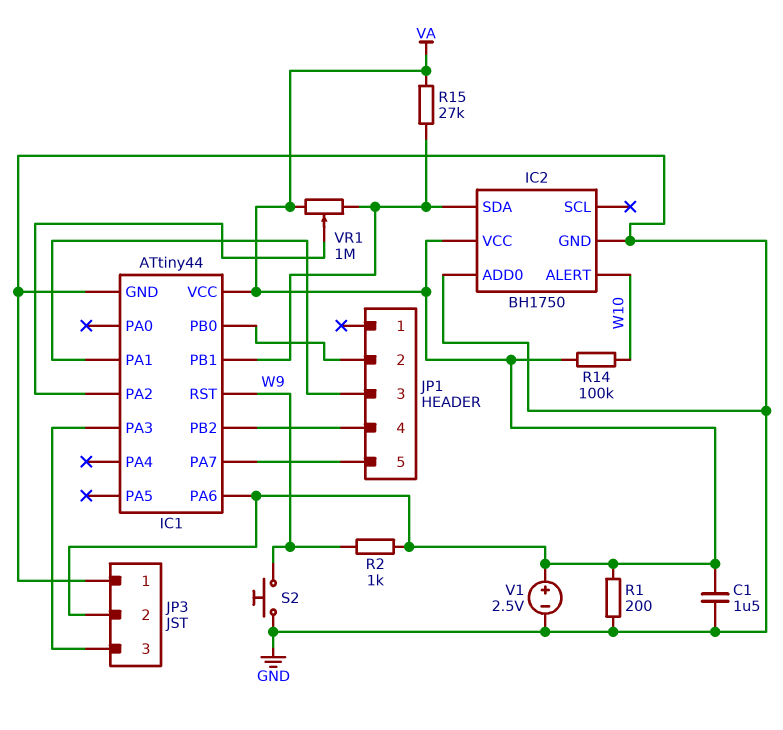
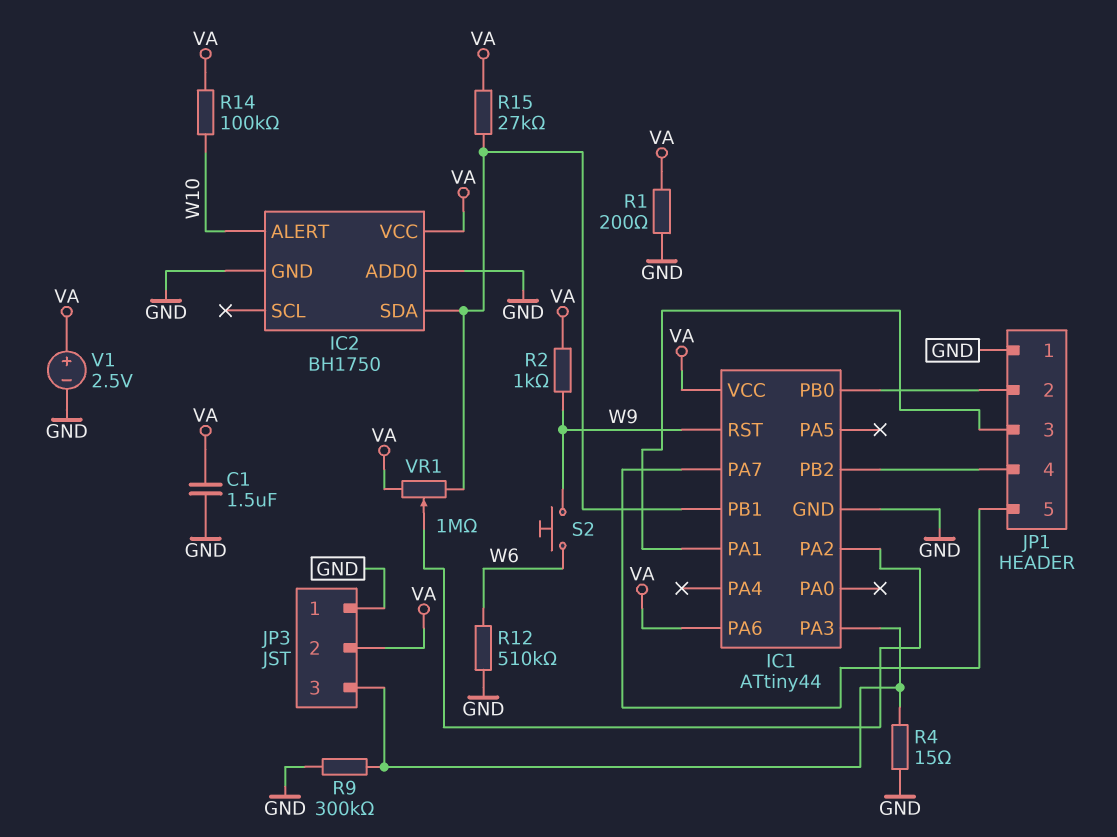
JP1 pin 1: none -> GND
R4: none -> 15 (GND, IC1/PA3)
R9: none -> 300k (GND, IC1/PA3)
R12: none -> 510k (GND, W6)
S2: button (GND, W9) -> button (W6, W9)

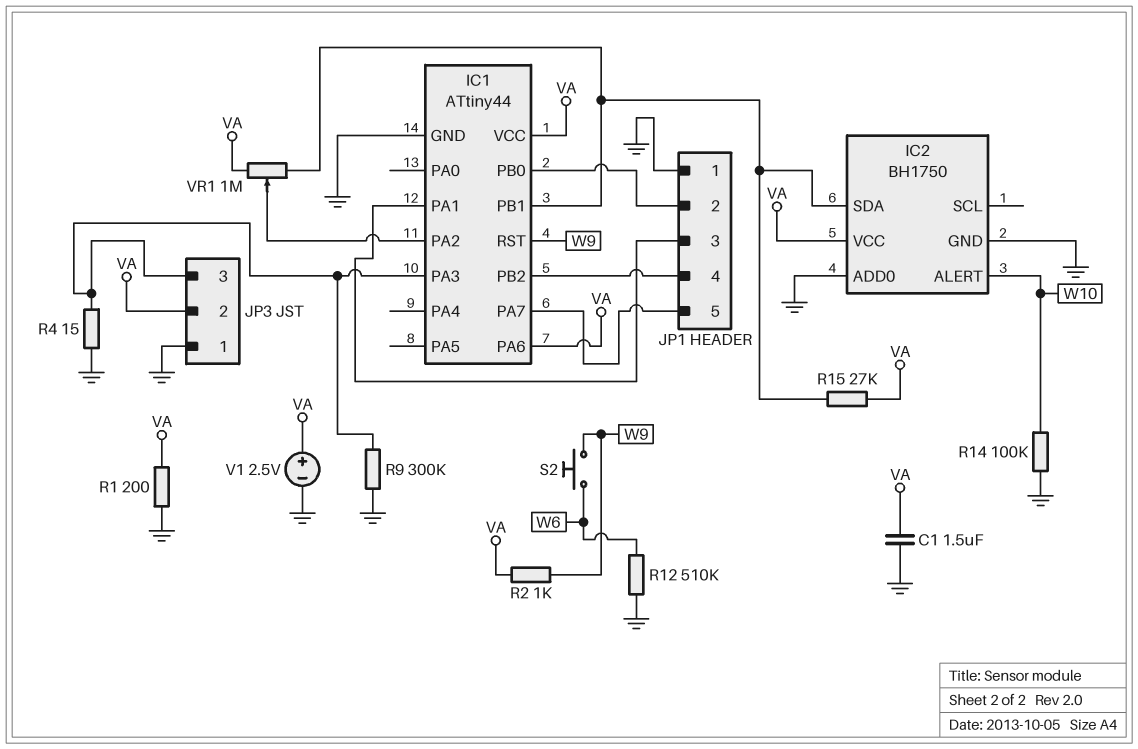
R14: 100k (VA, W10) -> 100k (GND, W10)

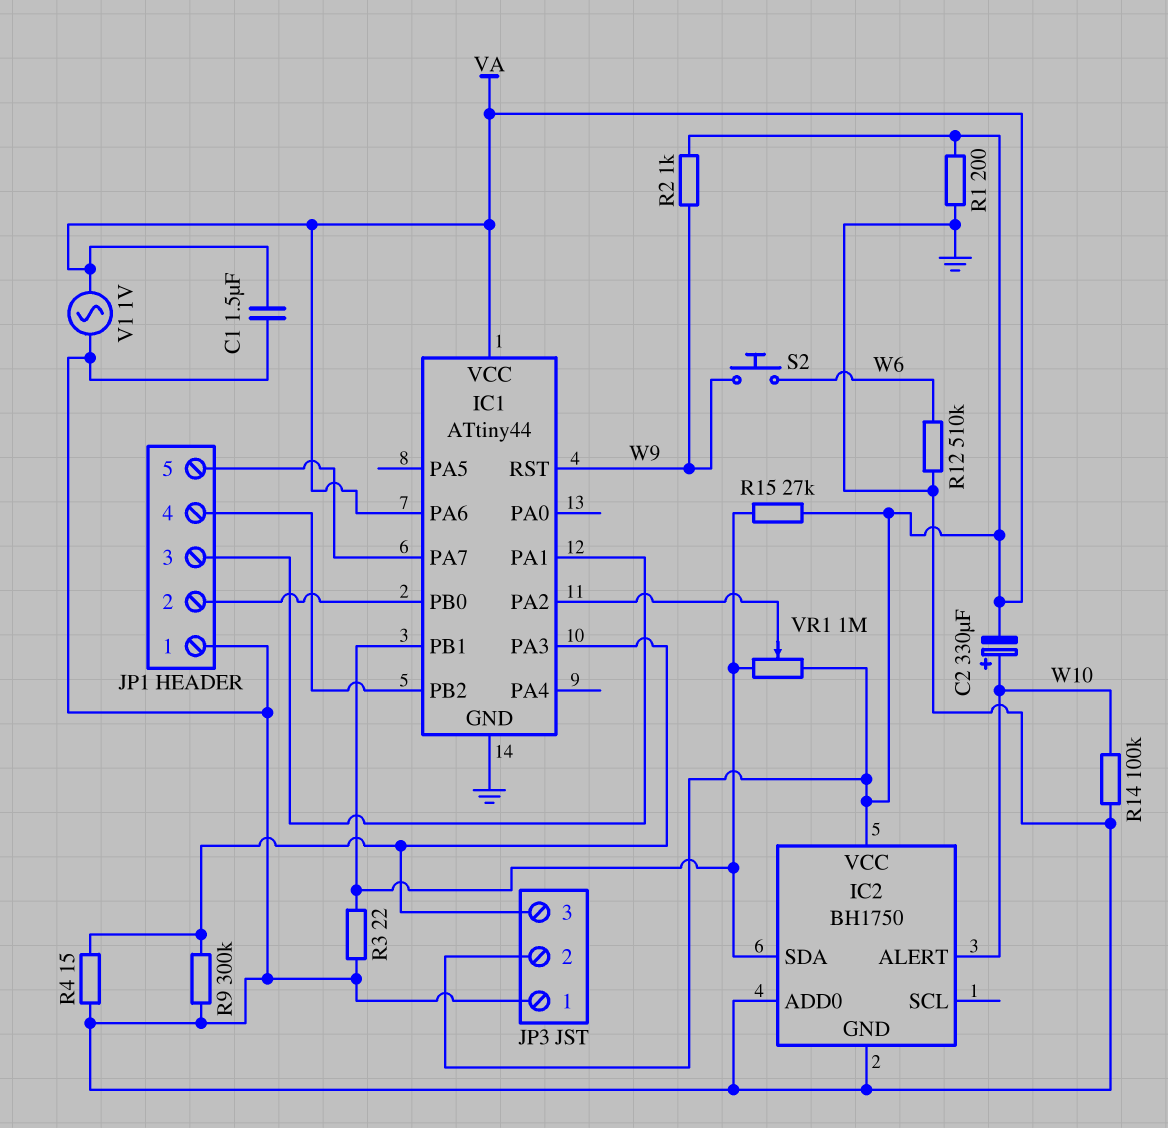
C2: none -> 330uF (plus W10, minus VA)
R3: none -> 22 (GND, IC1/PB1)
V1: 2.5V (plus VA, minus GND) -> AC 1V (GND, VA)

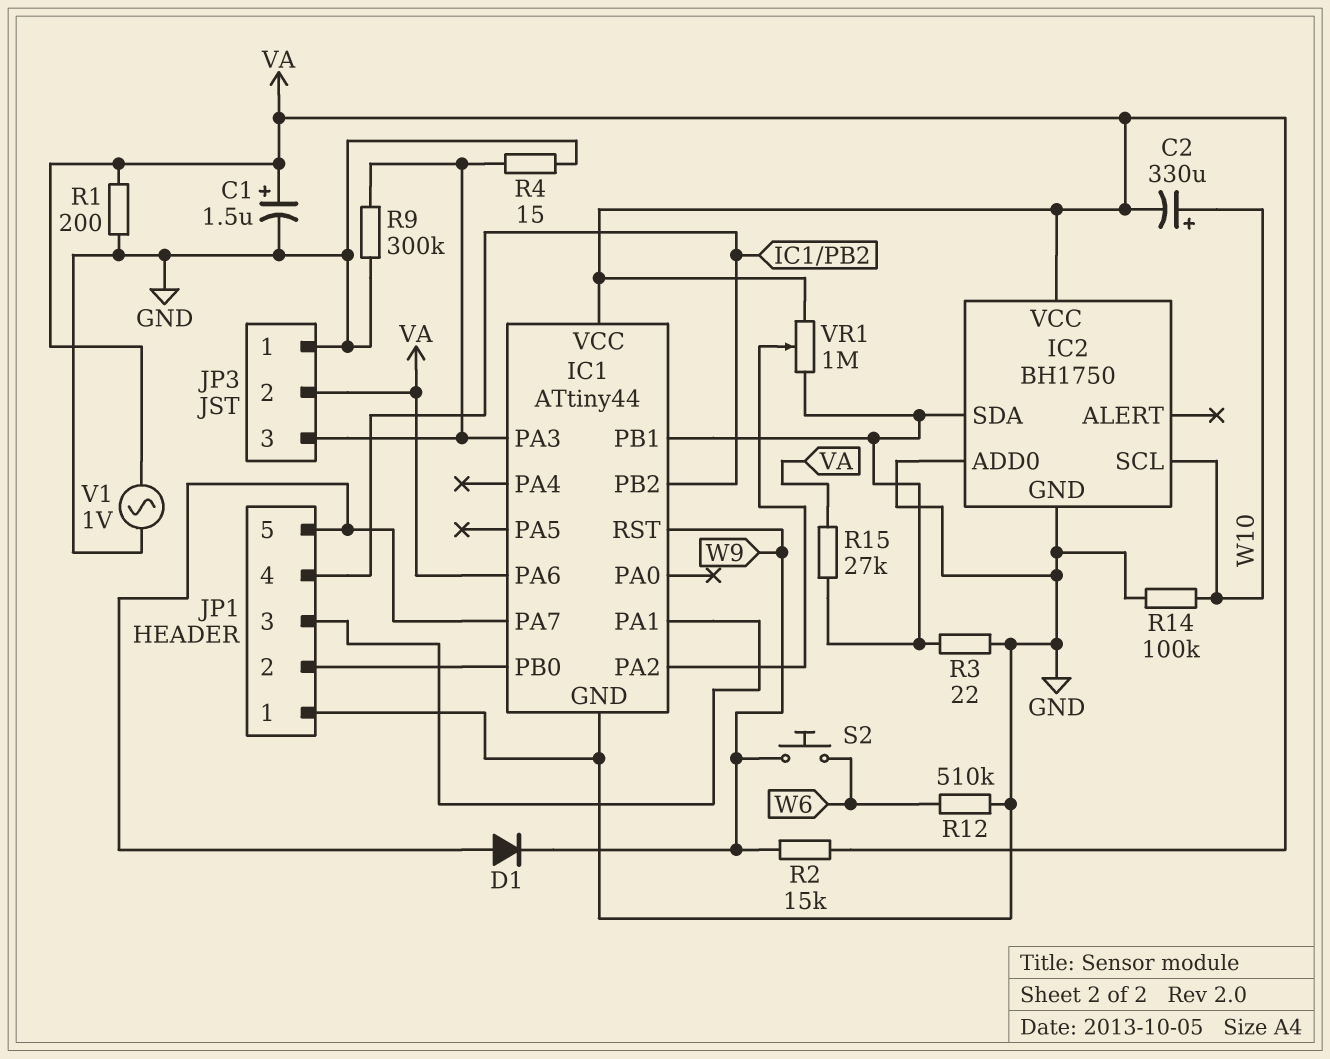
C1: 1.5uF (GND, VA) -> 1.5uF (plus VA, minus GND)
D1: none -> diode (A IC1/PA7, K W9)
IC2 pin ALERT: W10 -> none
IC2 pin SCL: none -> W10
R2: 1k (VA, W9) -> 15k (VA, W9)

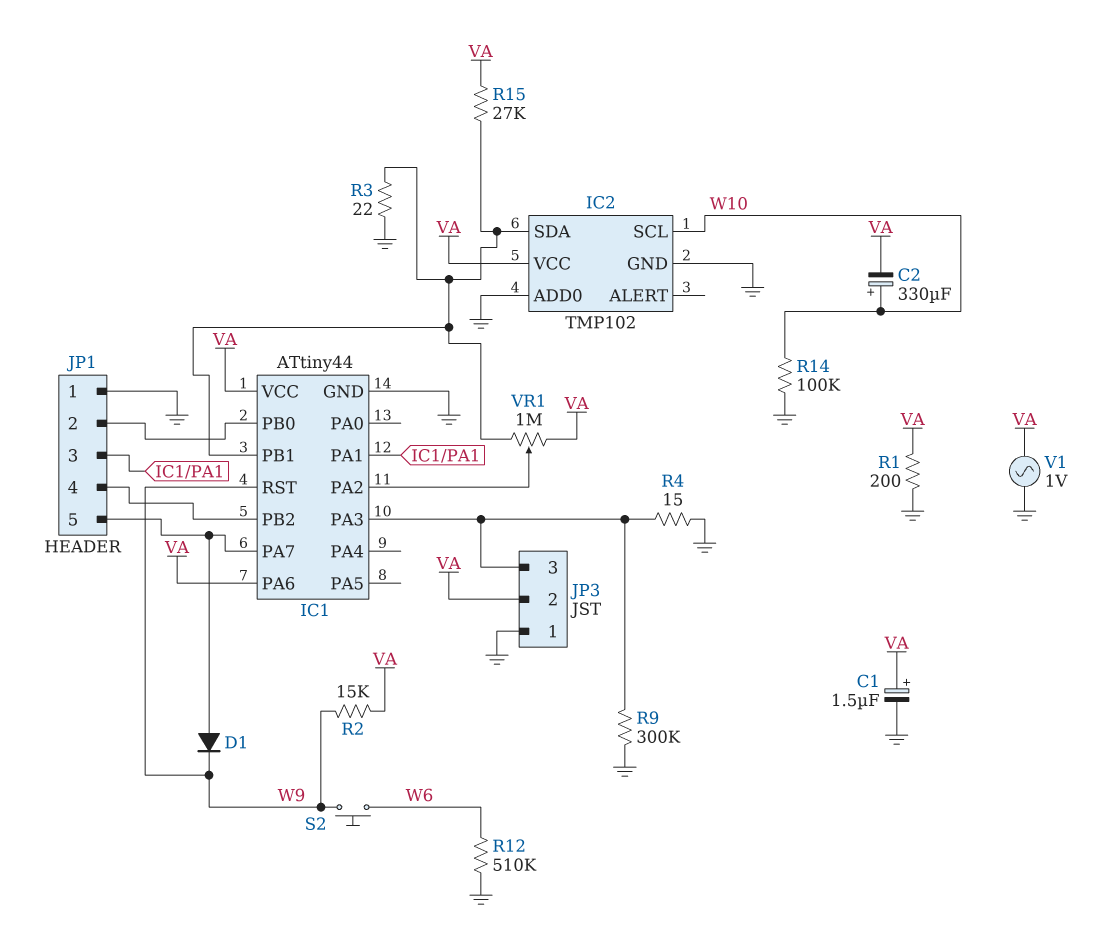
IC2: BH1750 -> TMP102

